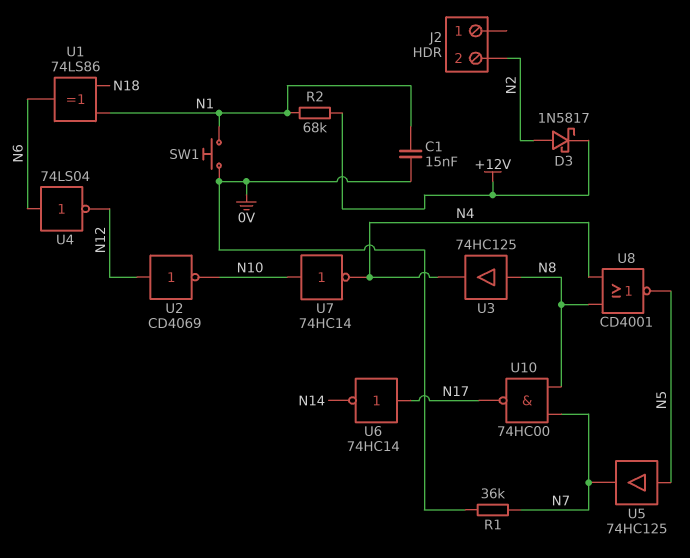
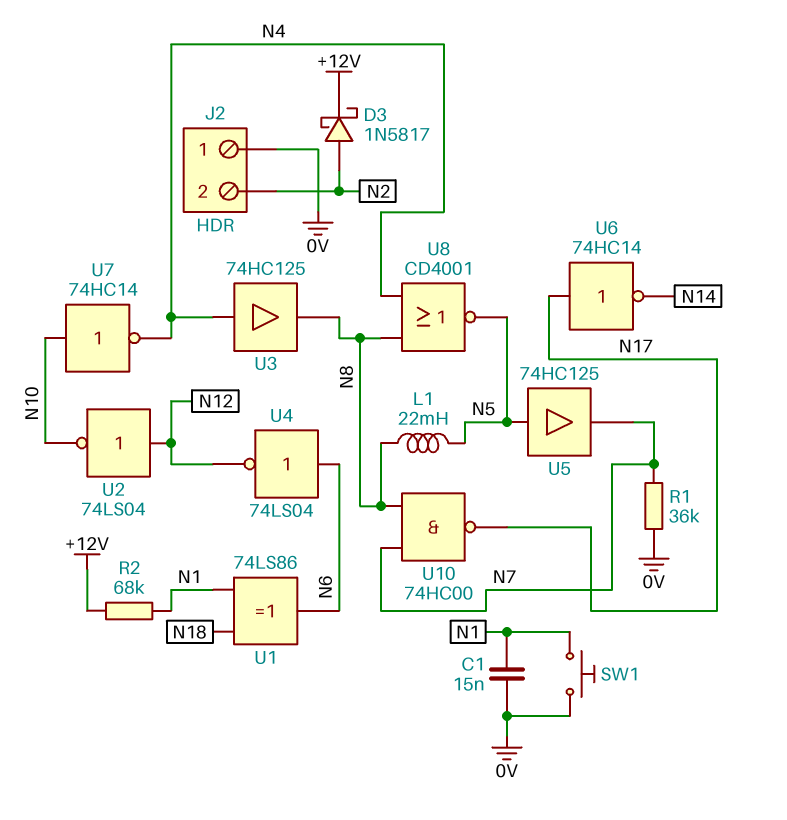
J2 pin 1: none -> 0V
L1: none -> 22mH (N5, N8)
U2: NOT CD4069 (in N12, out N10) -> NOT 74LS04 (in N12, out N10)
U3: buffer 74HC125 (in N8, out N4) -> buffer 74HC125 (in N4, out N8)

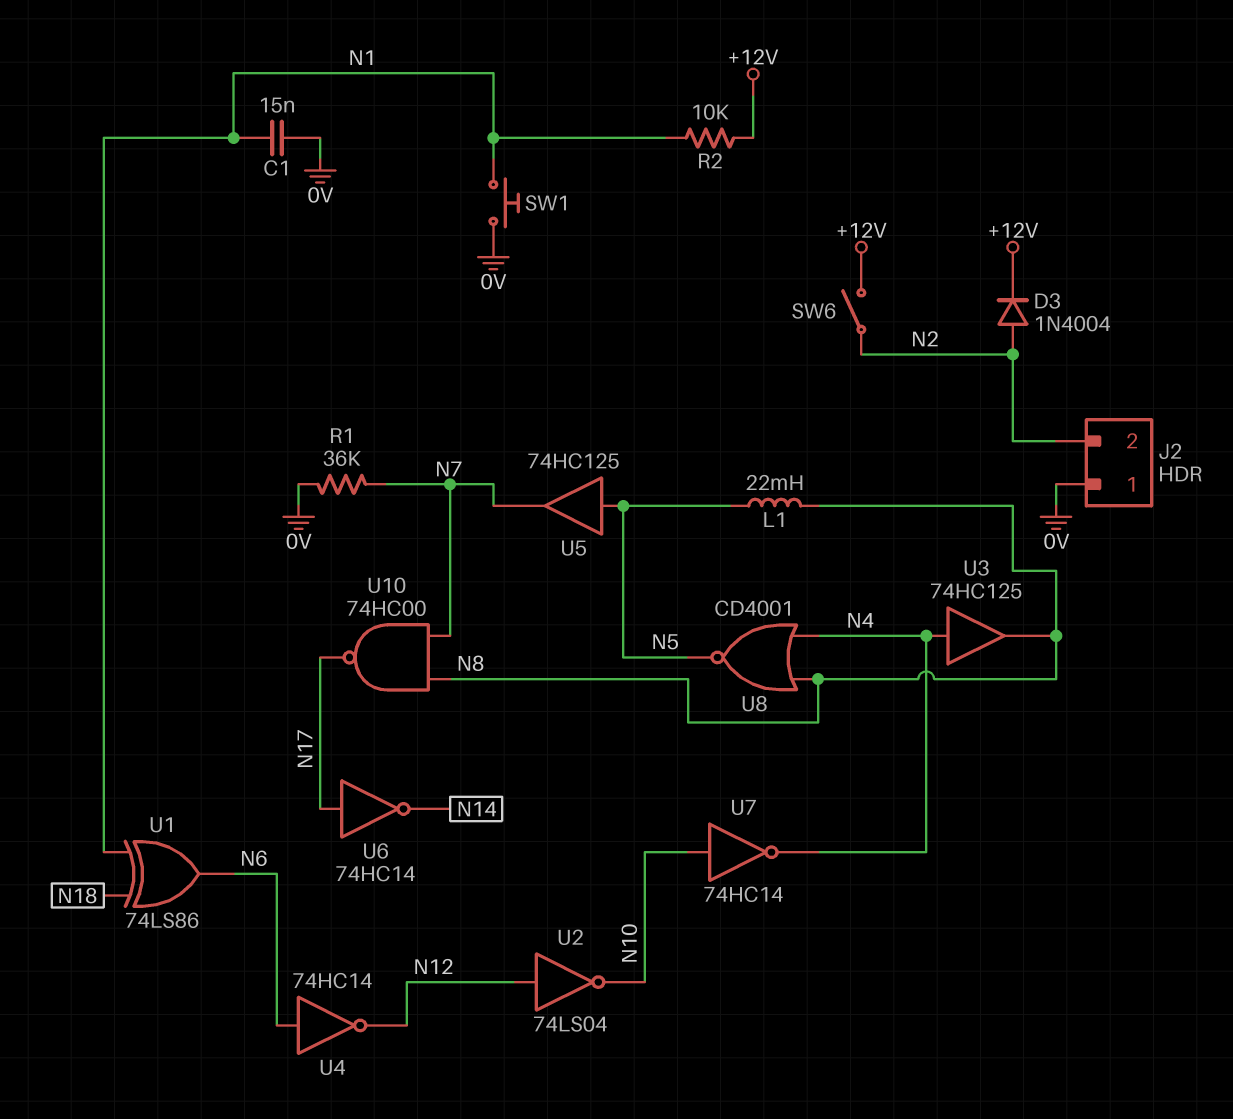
D3: schottky 1N5817 (A N2, K +12V) -> diode 1N4004 (A N2, K +12V)
R2: 68k (+12V, N1) -> 10k (+12V, N1)
SW6: none -> switch (+12V, N2)
U4: NOT 74LS04 (in N6, out N12) -> NOT 74HC14 (in N6, out N12)

